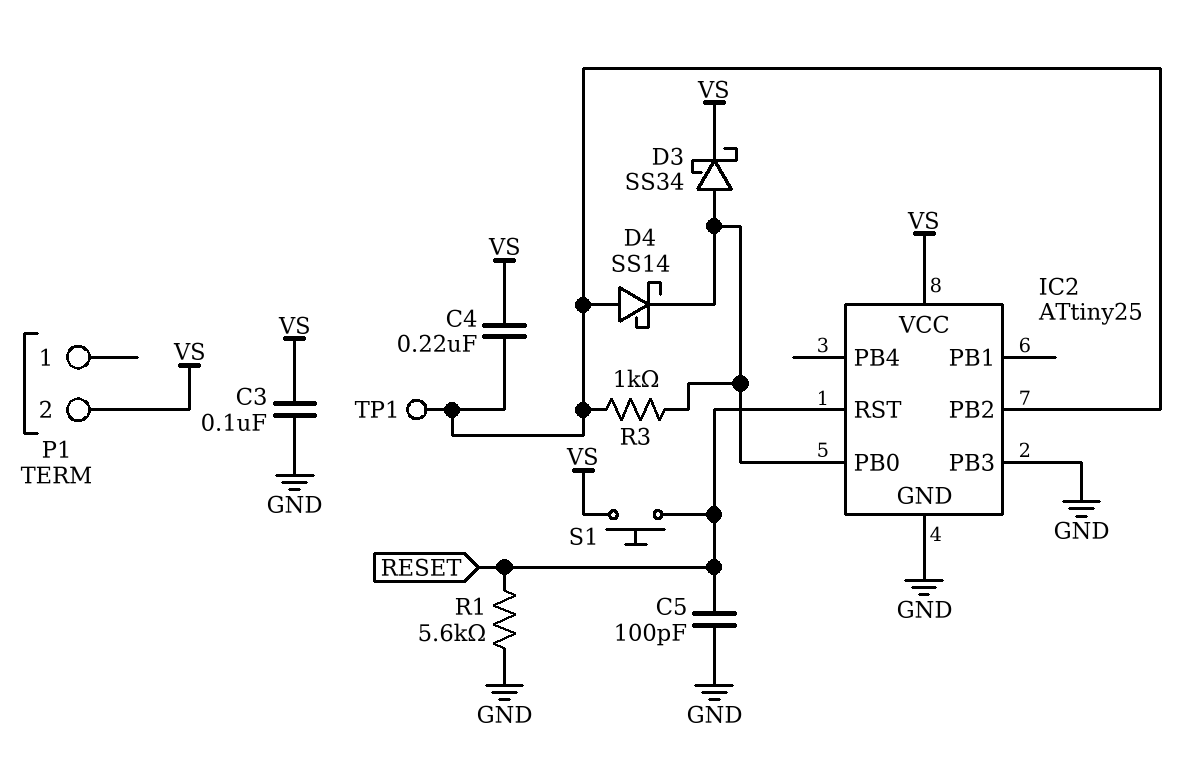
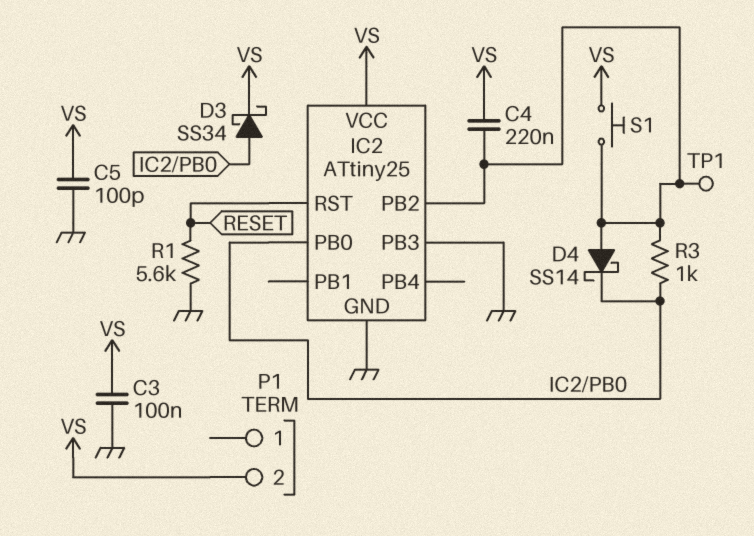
C5: 100pF (GND, RESET) -> 100pF (GND, VS)
S1: button (RESET, VS) -> button (IC2/PB2, VS)

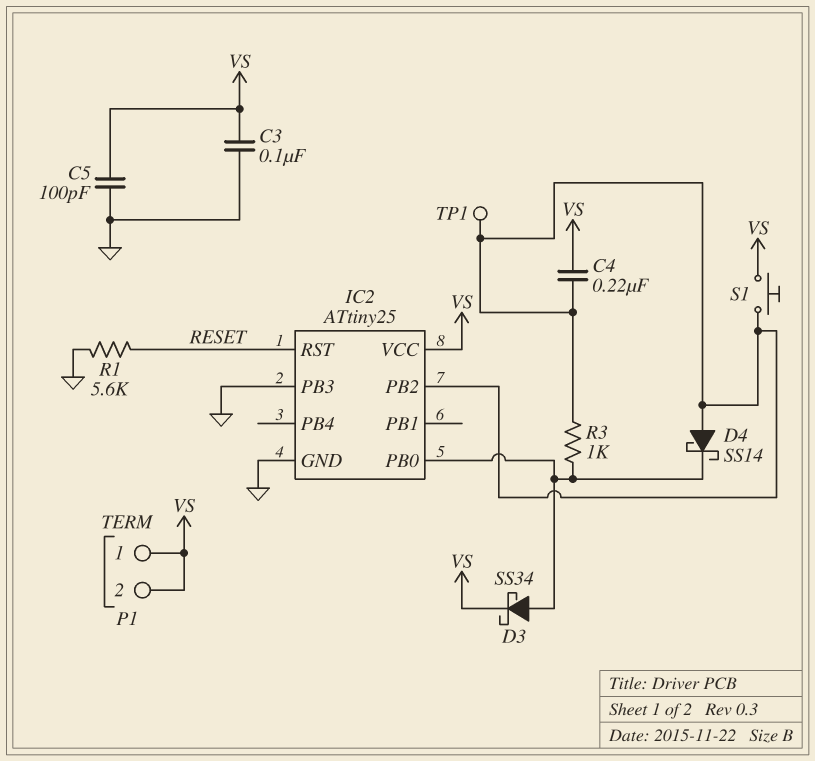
P1 pin 1: none -> VS

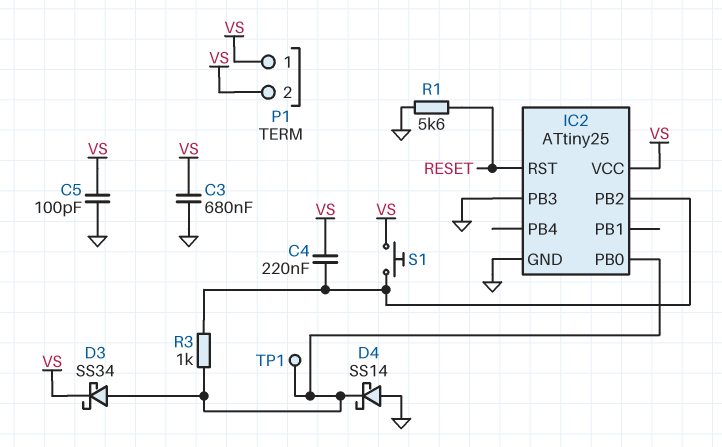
C3: 100nF (GND, VS) -> 680nF (GND, VS)
D4: schottky SS14 (A IC2/PB2, K IC2/PB0) -> schottky SS14 (A GND, K IC2/PB0)
TP1: test point (IC2/PB2) -> test point (IC2/PB0)

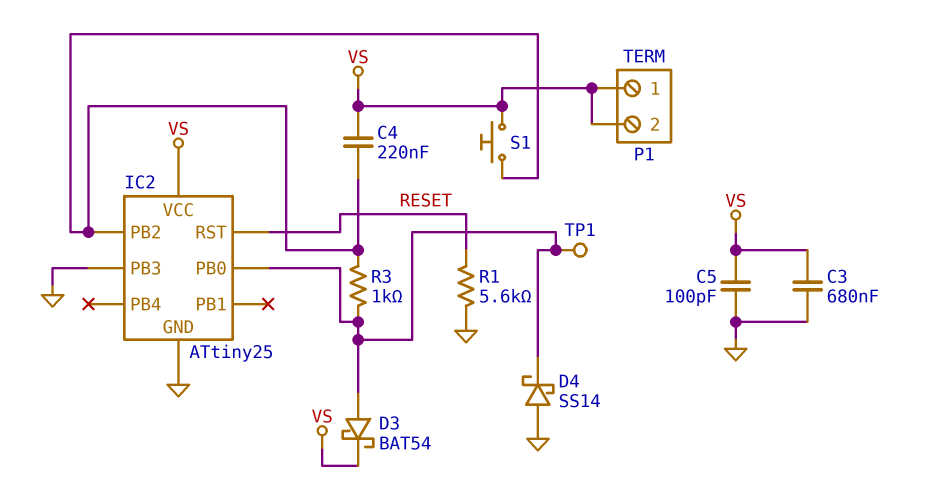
D3: schottky SS34 (A IC2/PB0, K VS) -> schottky BAT54 (A IC2/PB0, K VS)

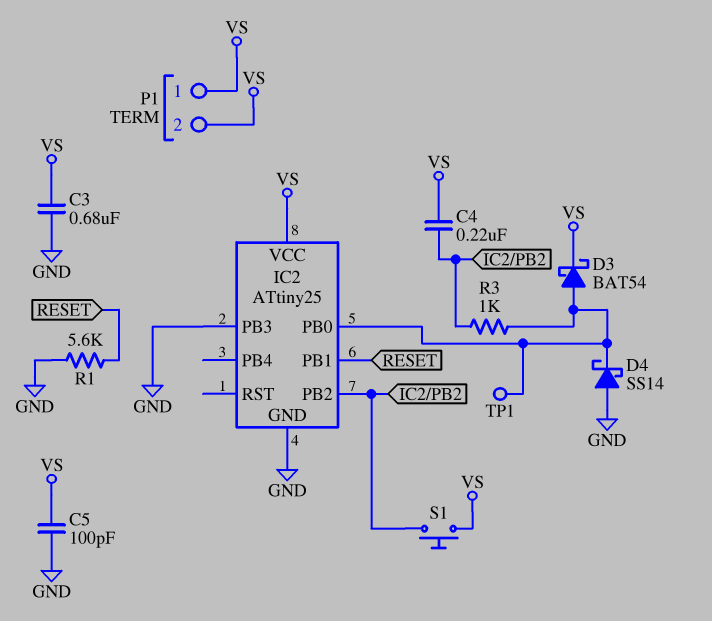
IC2 pin PB1: none -> RESET
IC2 pin RST: RESET -> none

